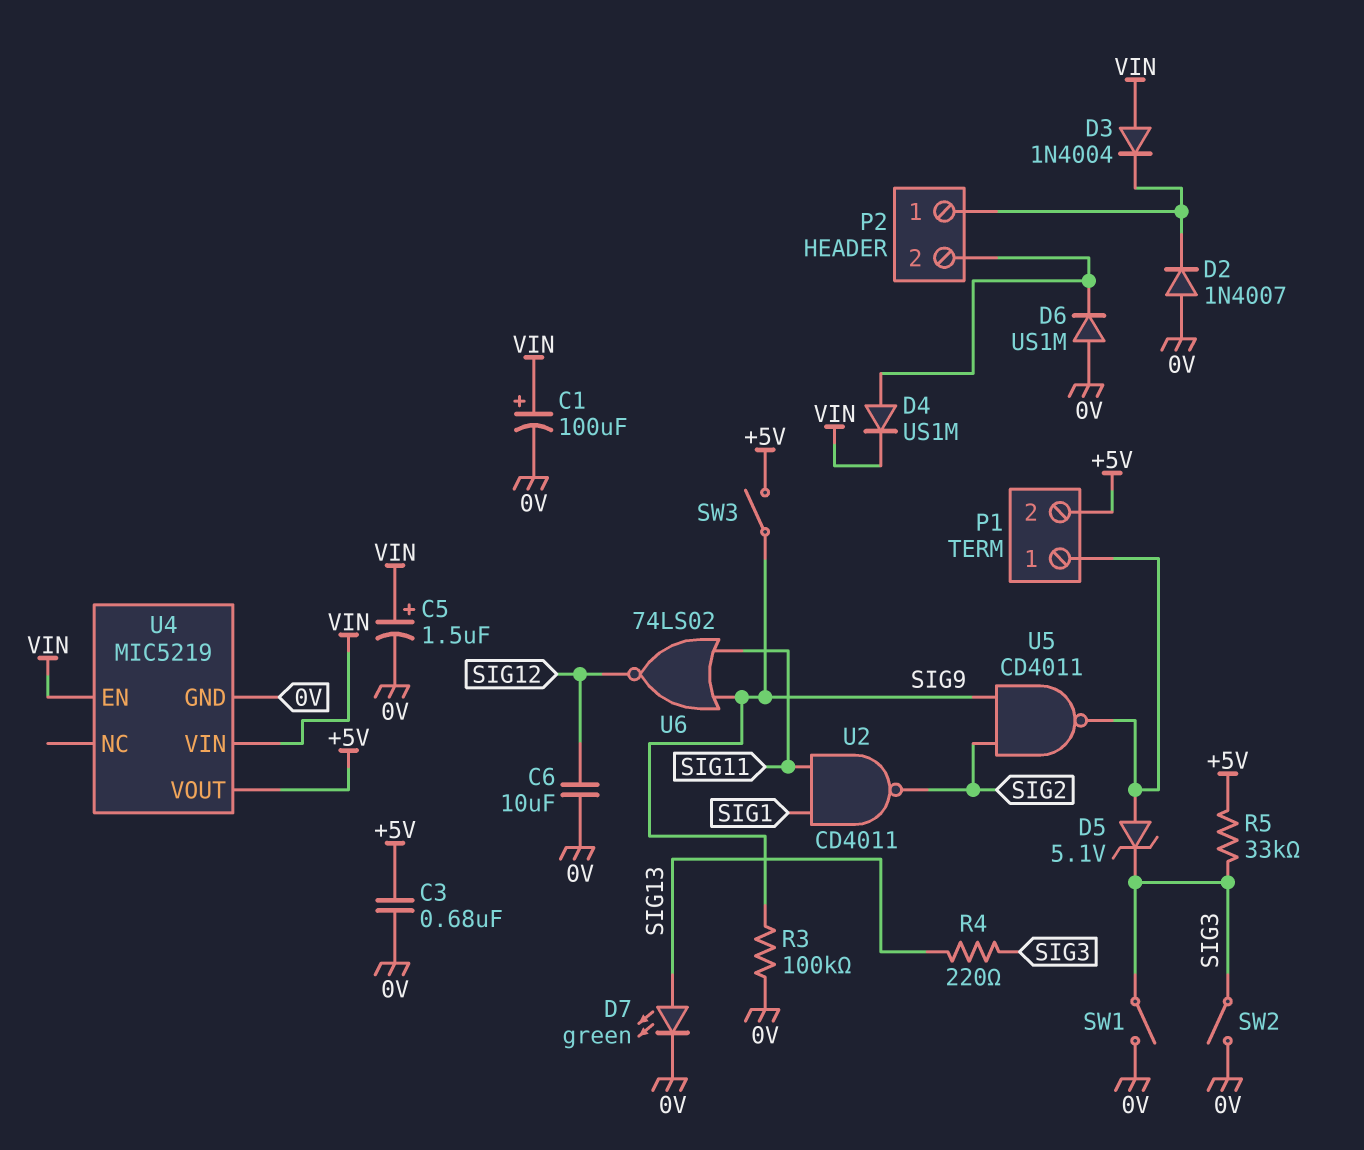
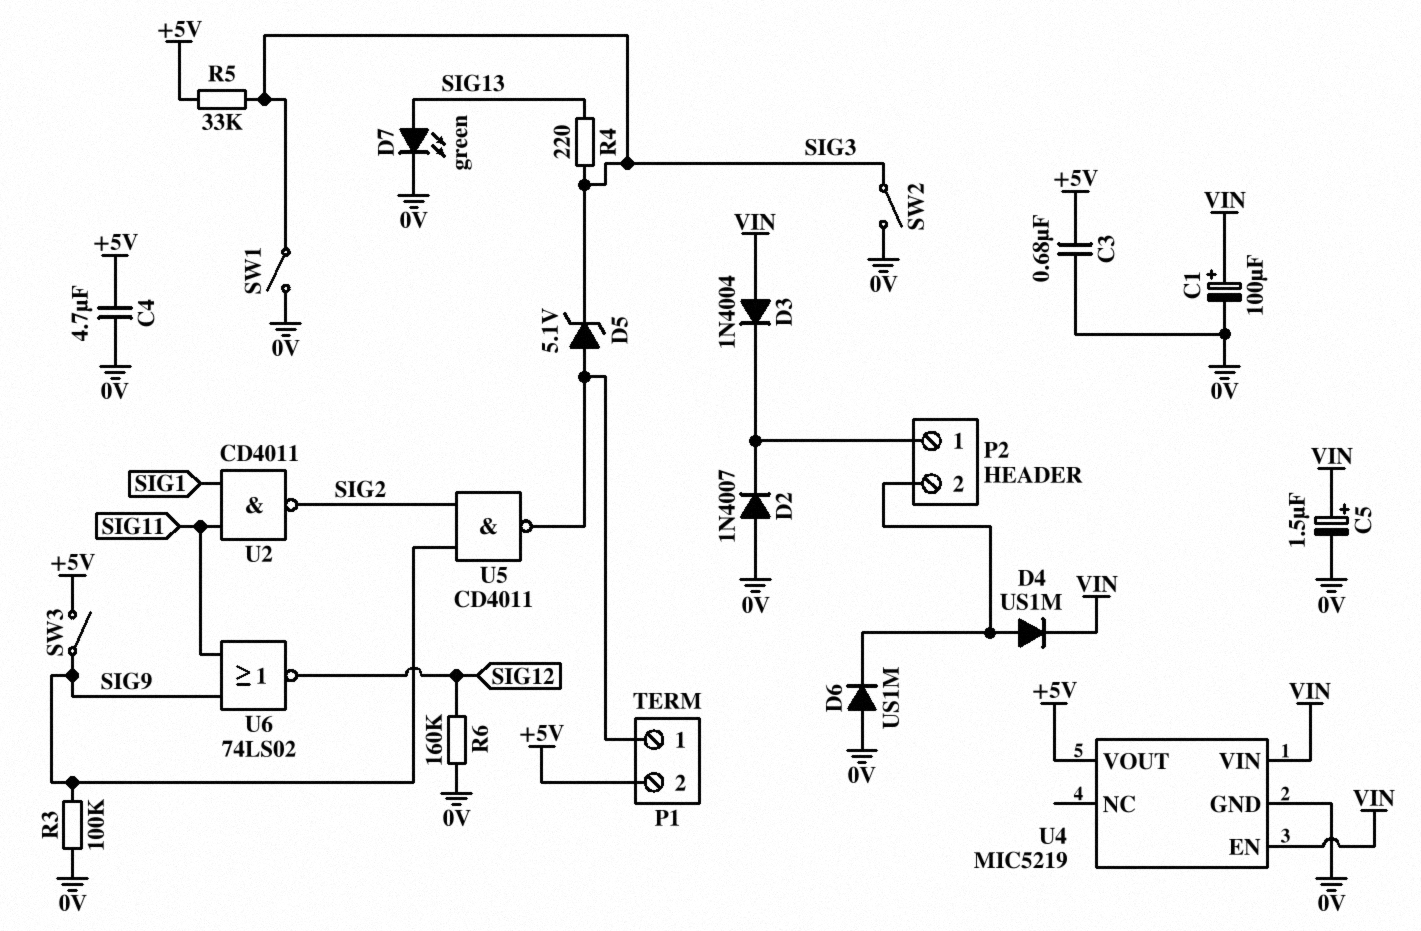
C4: none -> 4.7uF (+5V, 0V)
C6: 10uF (0V, SIG12) -> none
R6: none -> 160k (0V, SIG12)

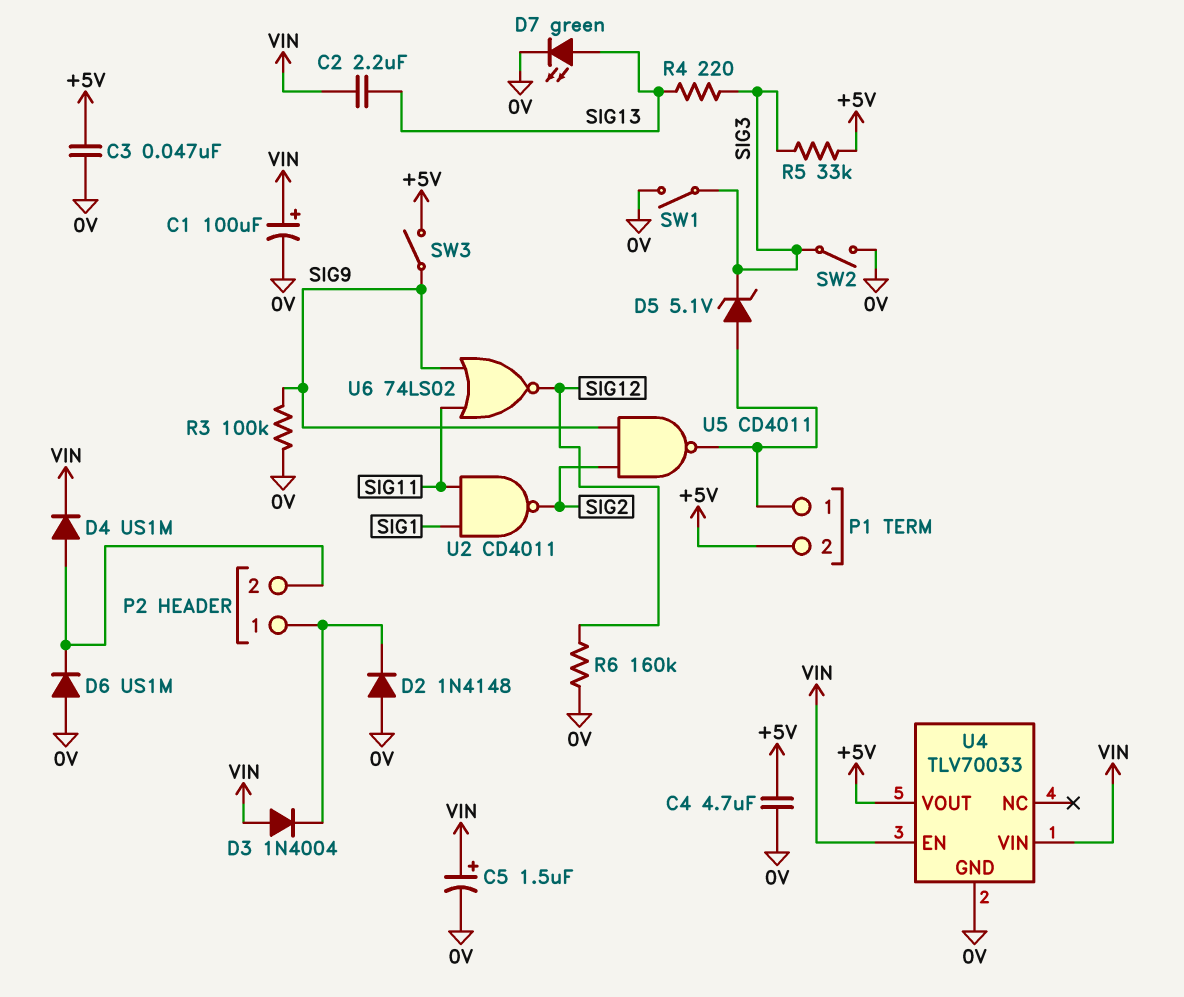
C2: none -> 2.2uF (SIG13, VIN)
C3: 680nF (+5V, 0V) -> 47nF (+5V, 0V)
D2: diode 1N4007 (A 0V, K P2/1) -> diode 1N4148 (A 0V, K P2/1)
U4: MIC5219 -> TLV70033

